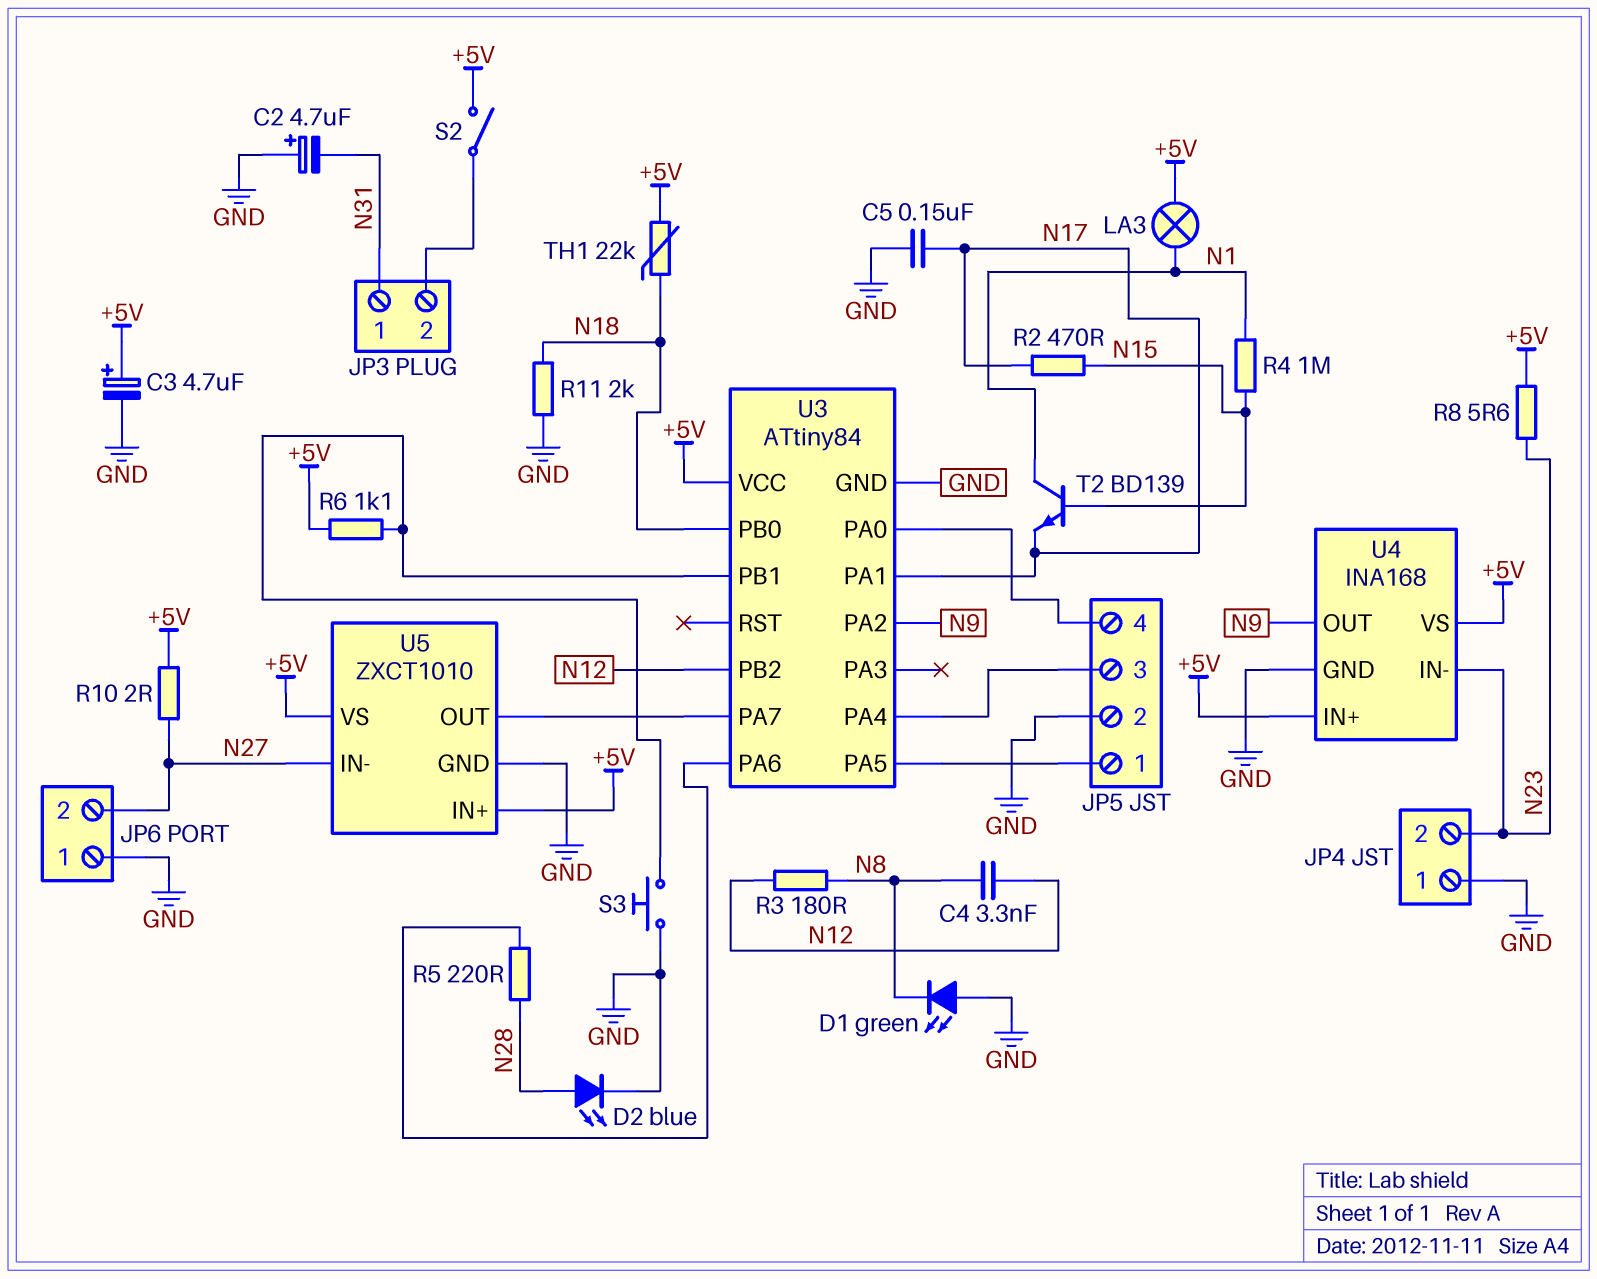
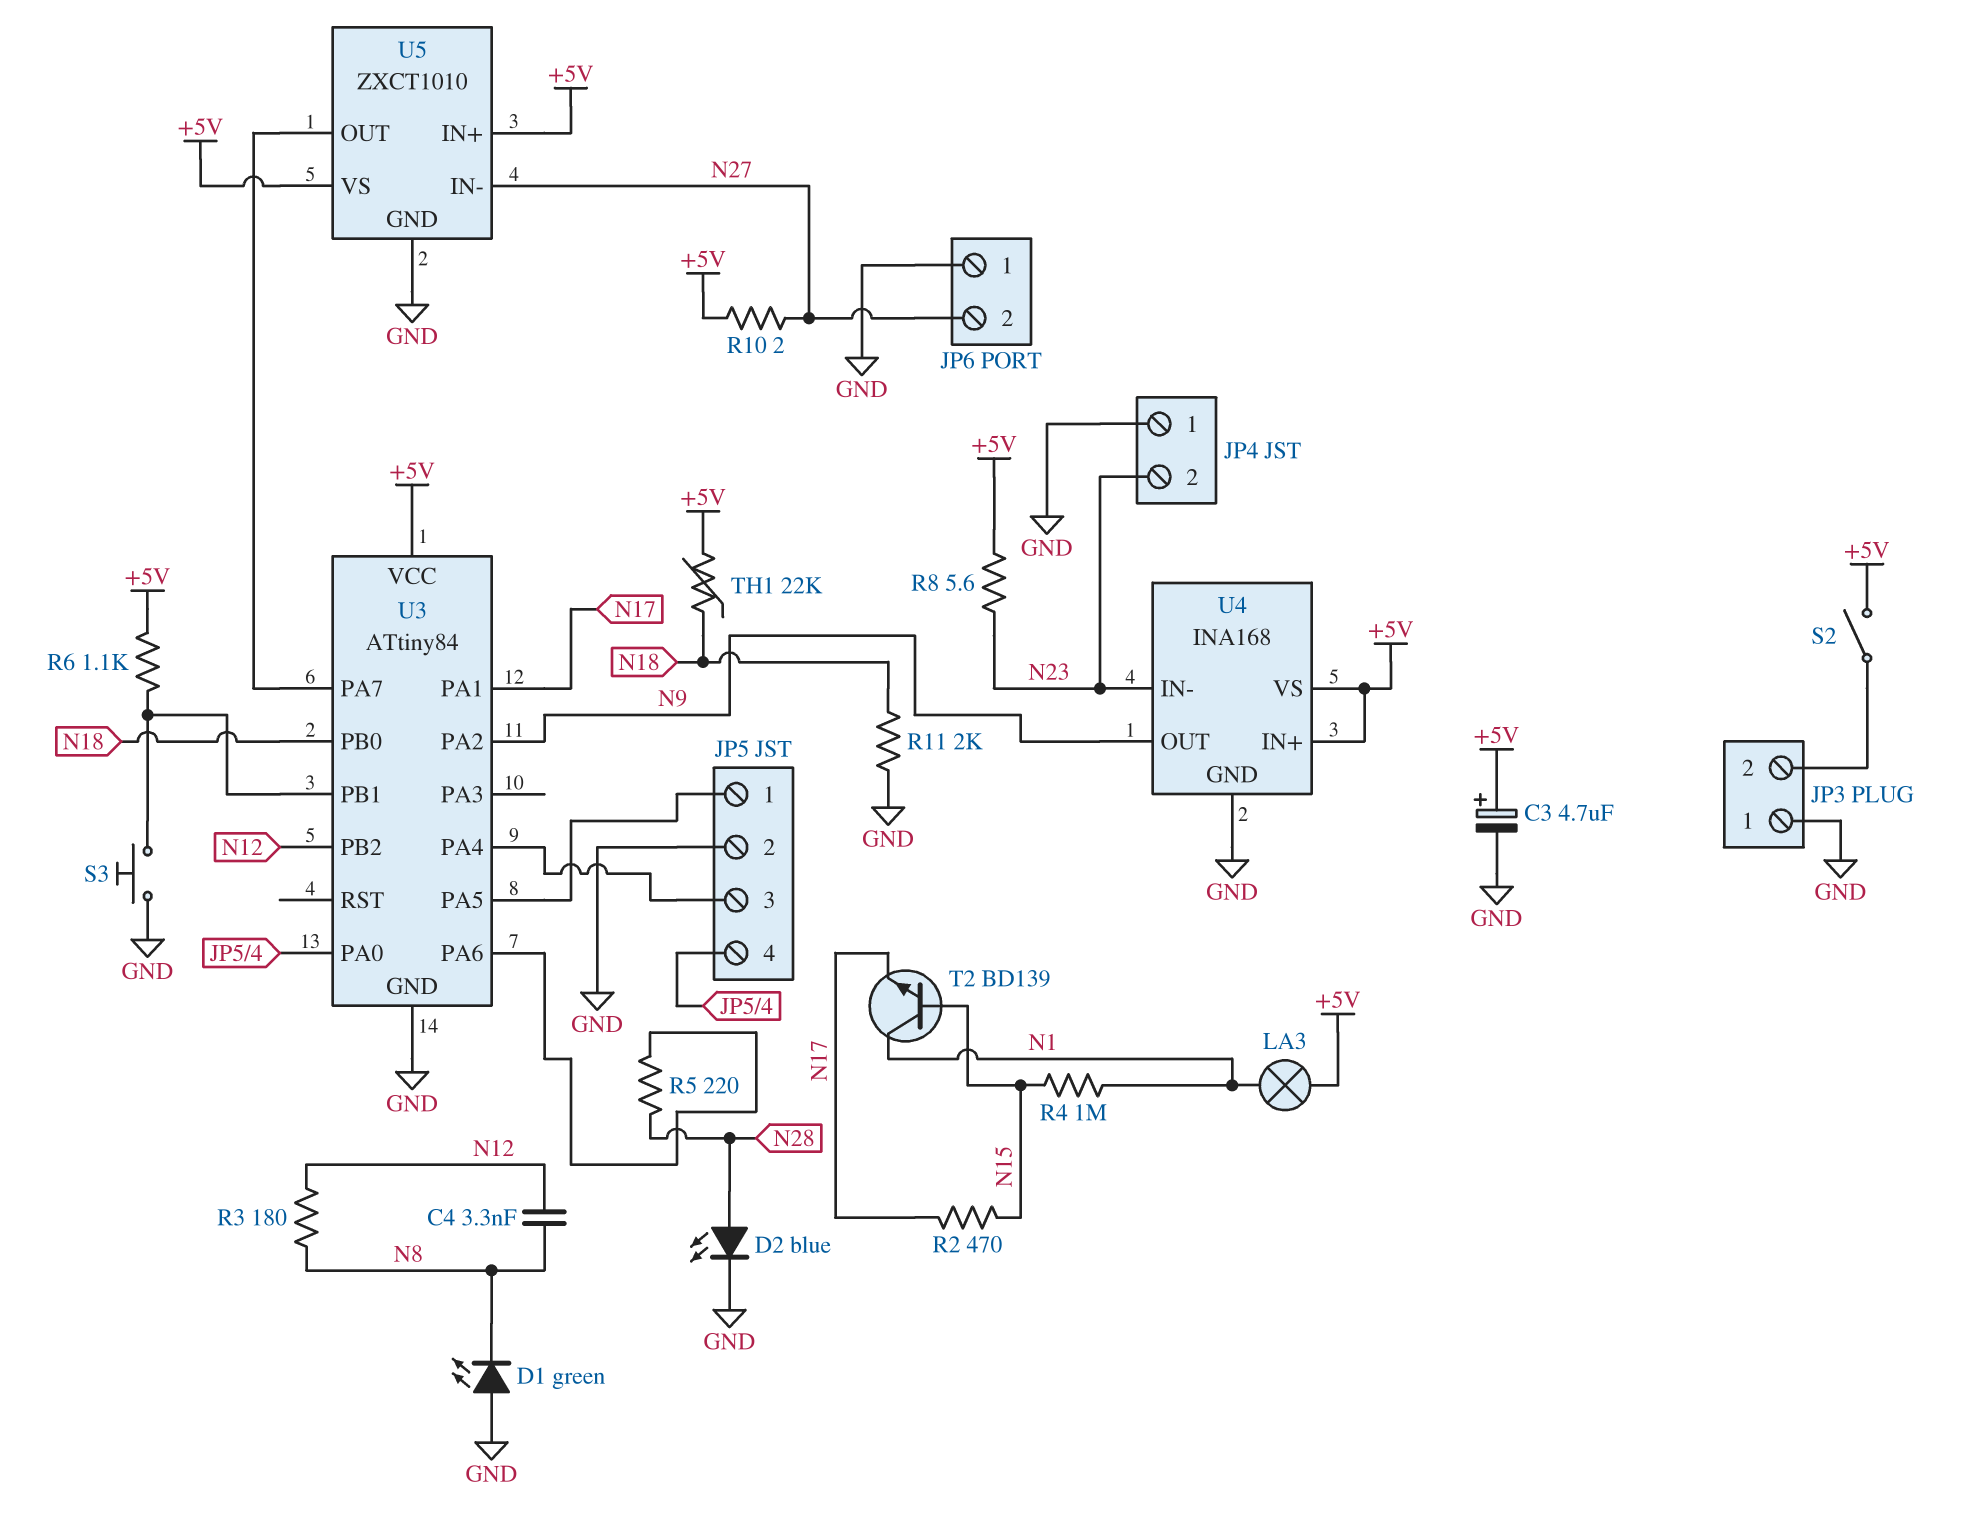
C2: 4.7uF (plus GND, minus N31) -> none
C5: 150nF (GND, N17) -> none
JP3 pin 1: N31 -> GND

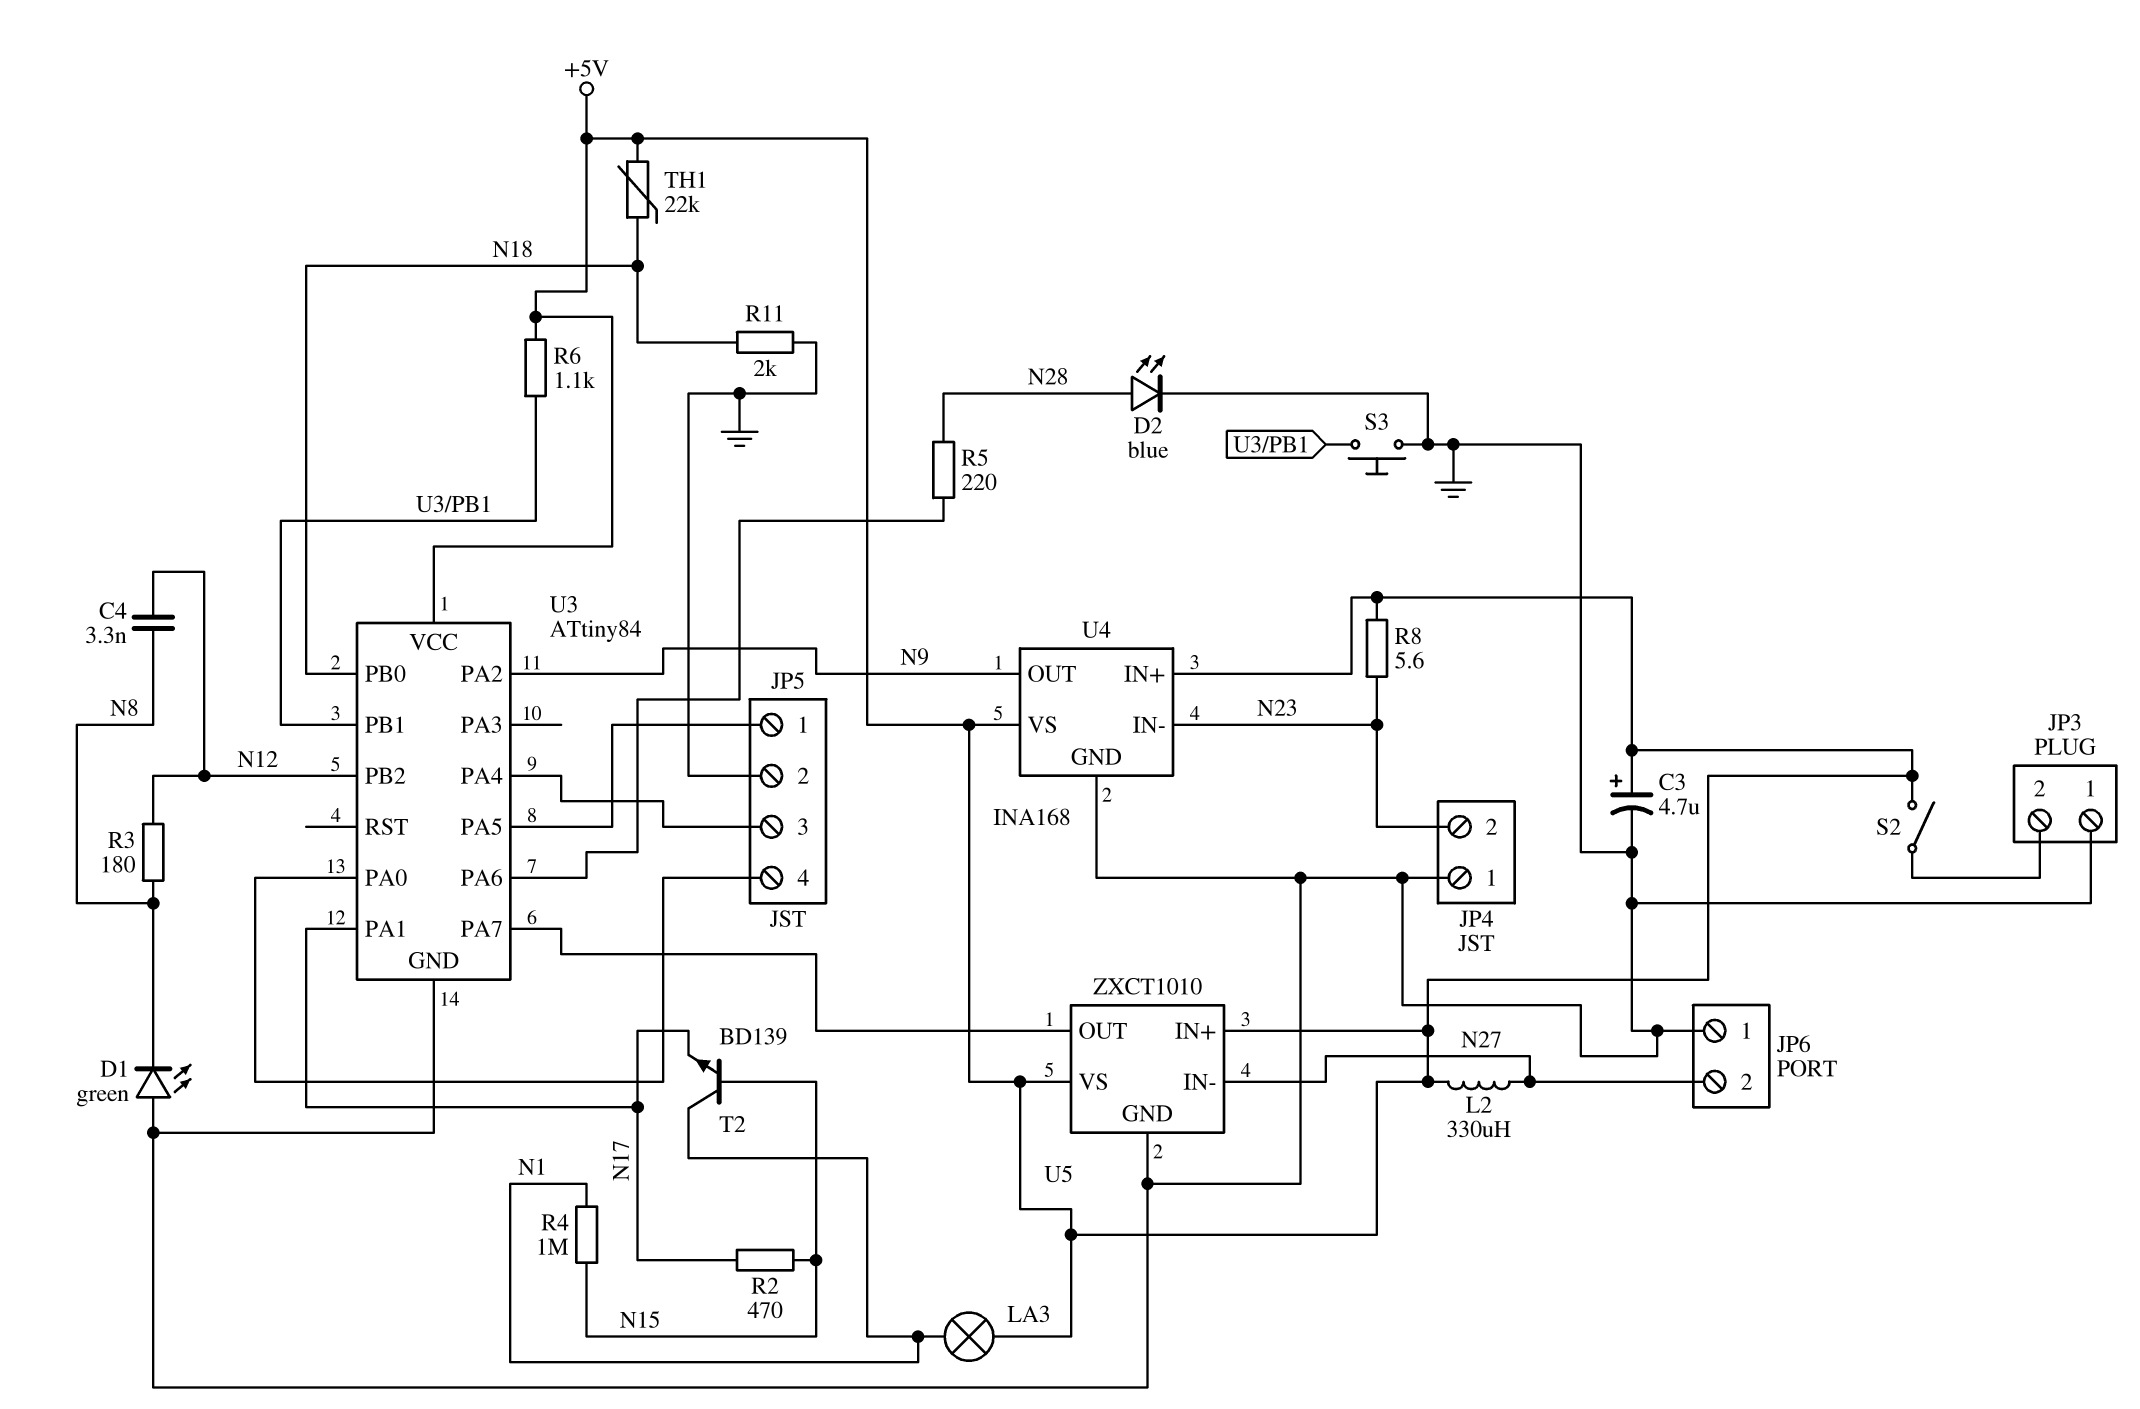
L2: none -> 330uH (+5V, N27)
R10: 2 (+5V, N27) -> none

